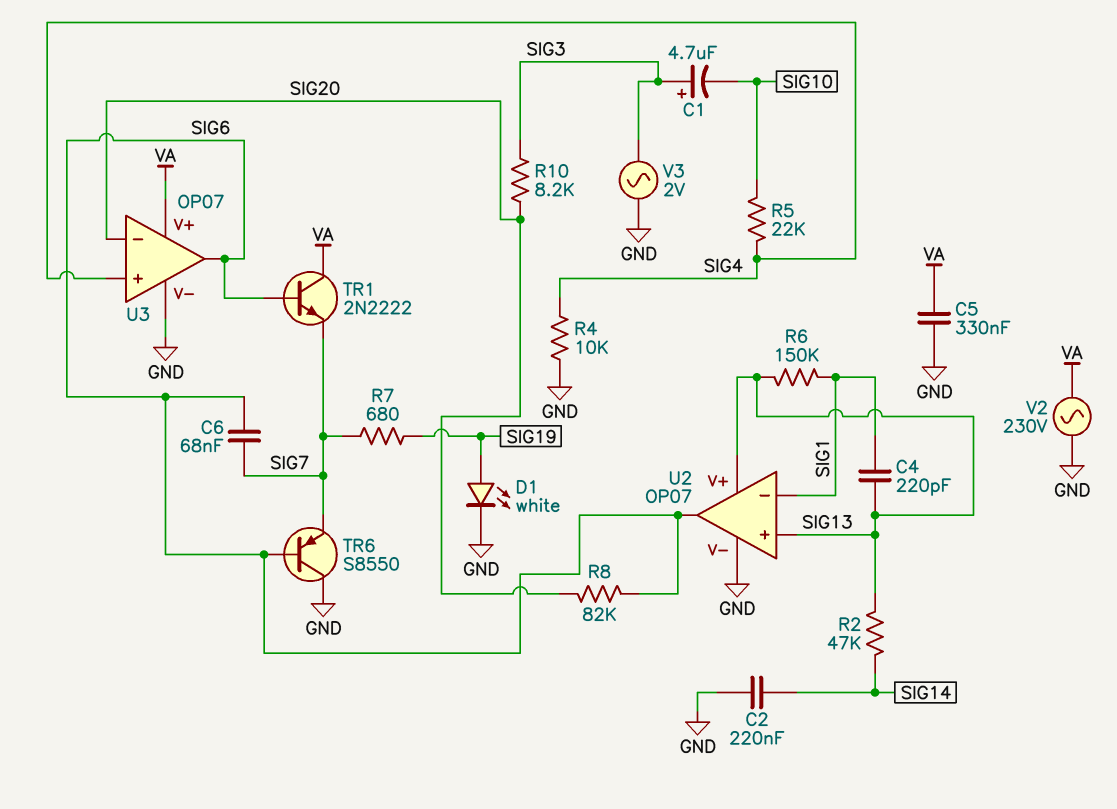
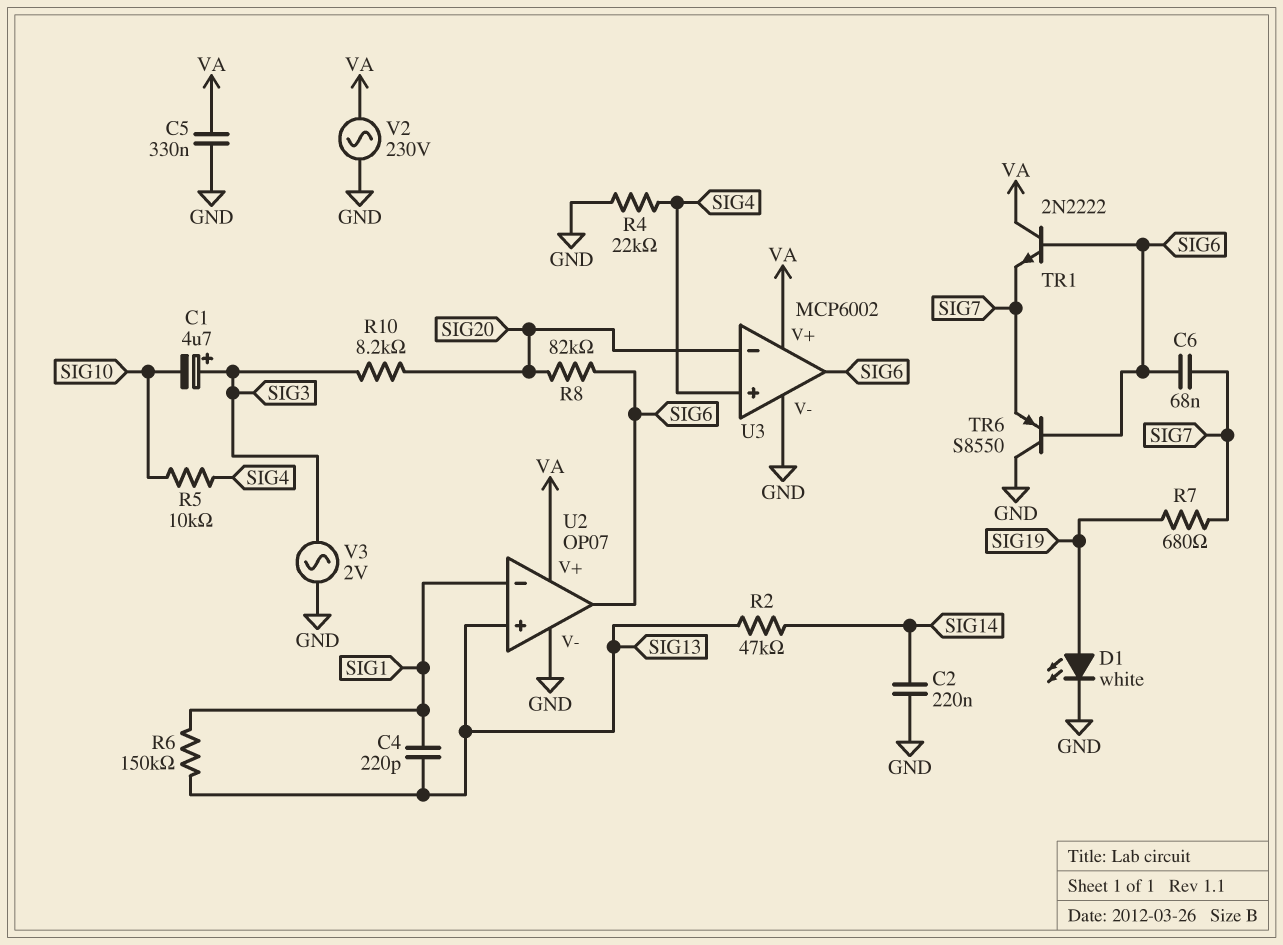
R4: 10k (GND, SIG4) -> 22k (GND, SIG4)
R5: 22k (SIG4, SIG10) -> 10k (SIG4, SIG10)
U2 pin V+: SIG13 -> VA
U3: OP07 -> MCP6002

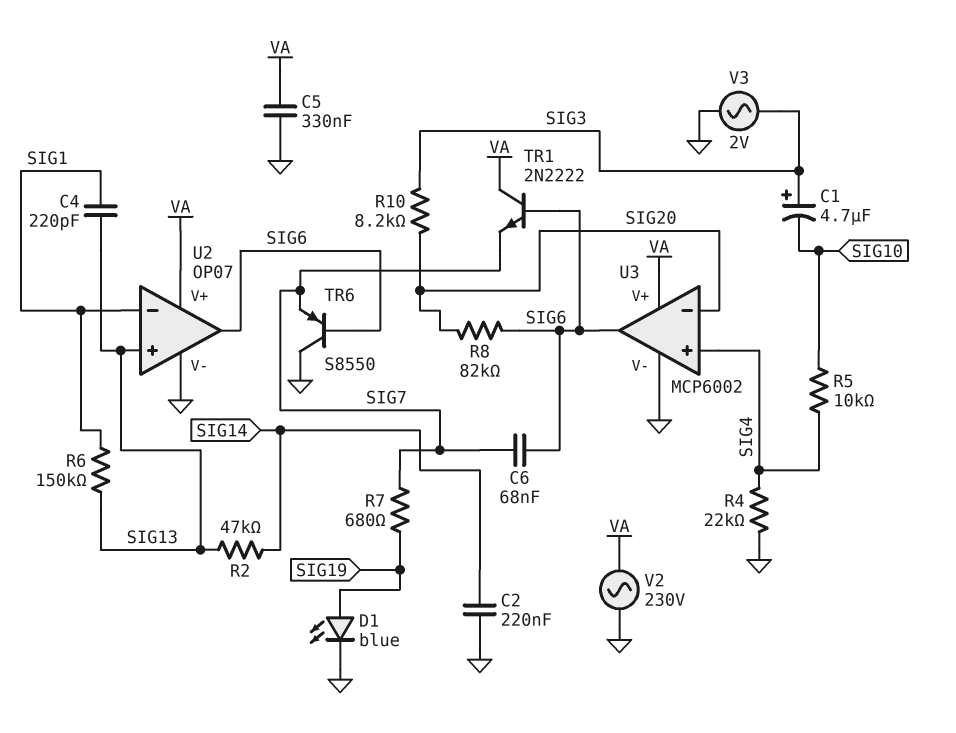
D1: LED white (A SIG19, K GND) -> LED blue (A SIG19, K GND)

